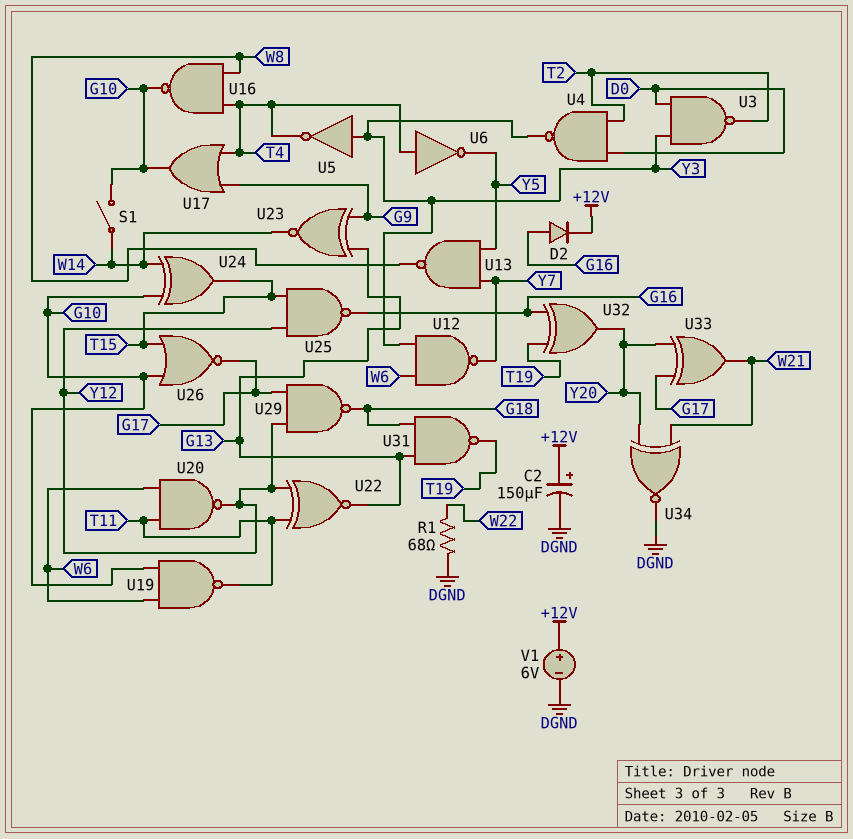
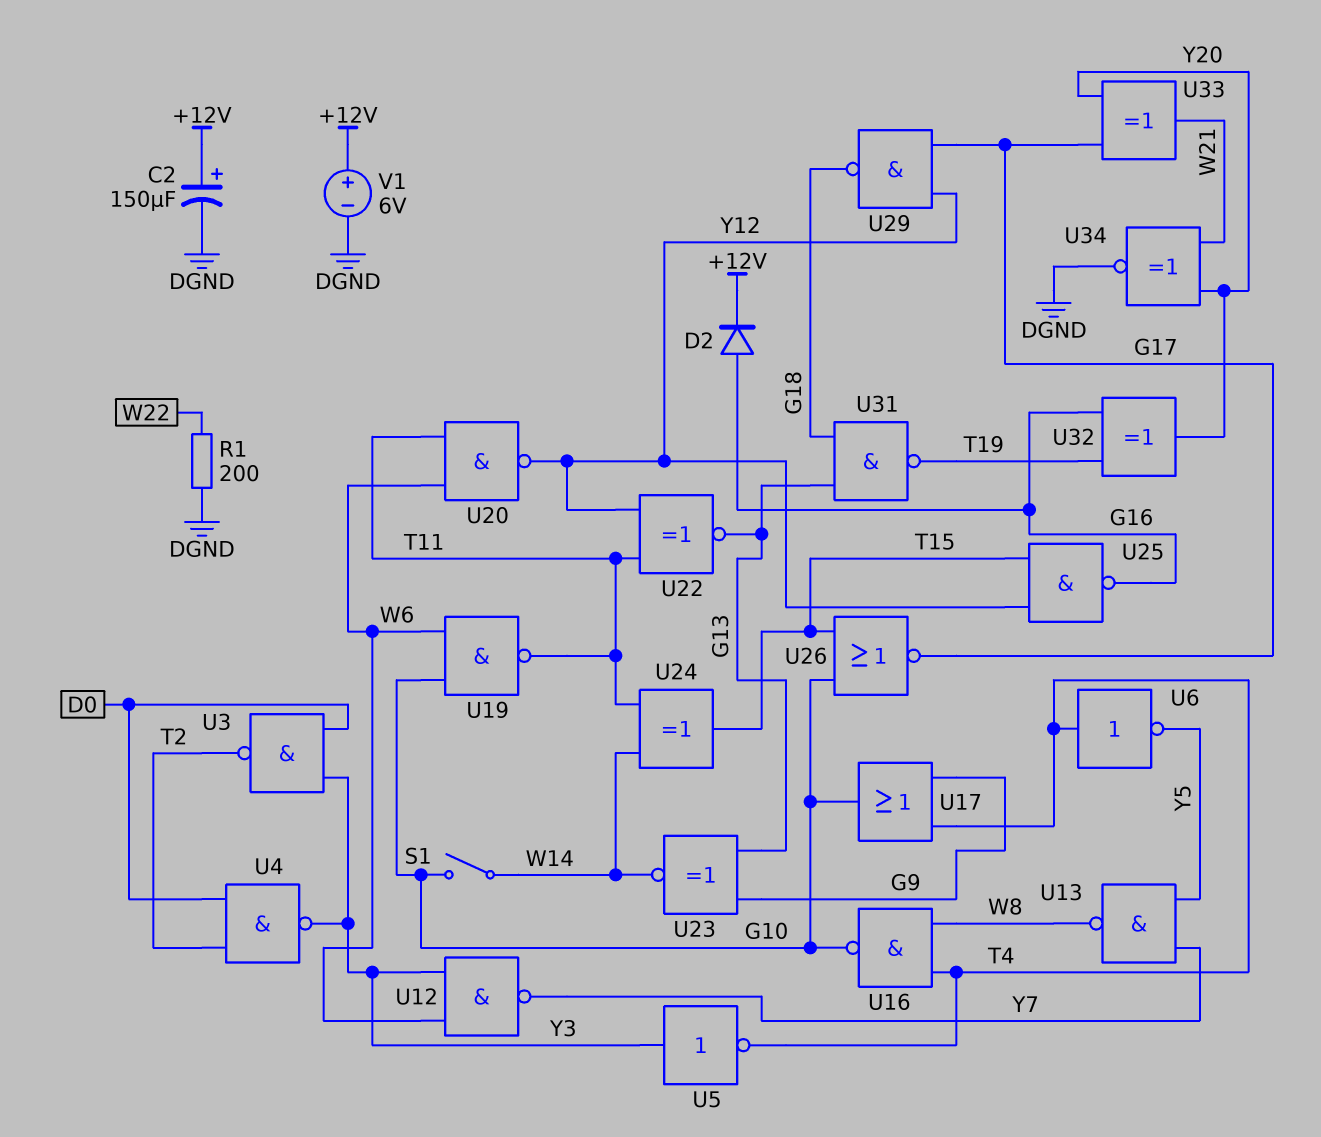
R1: 68 (DGND, W22) -> 200 (DGND, W22)
U24: XOR (in G10, in W14, out T15) -> XOR (in T11, in W14, out T15)

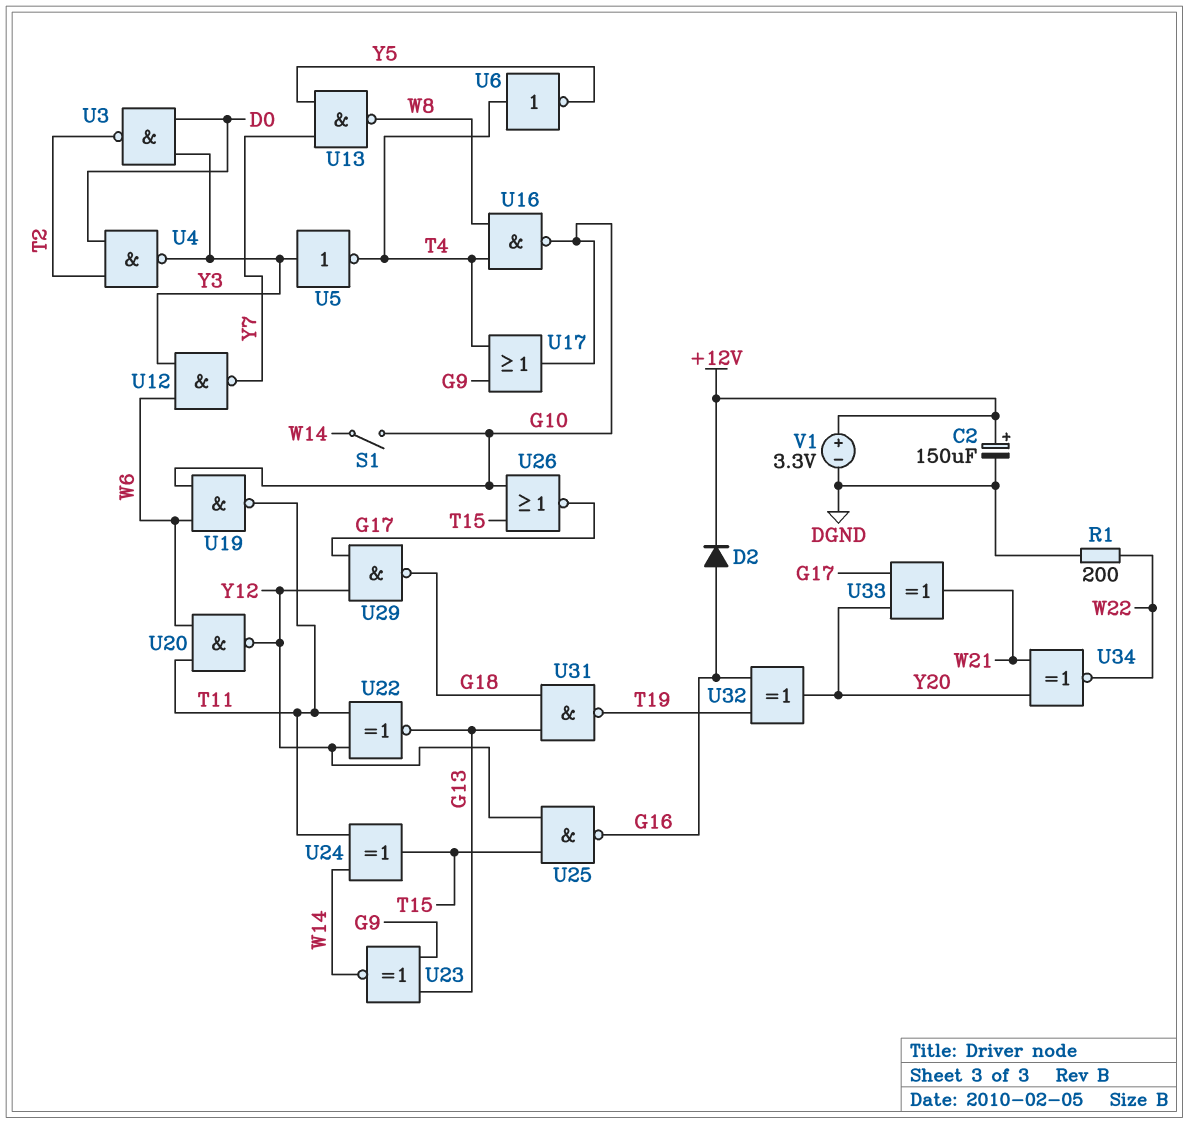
U34: XNOR (in W21, in Y20, out DGND) -> XNOR (in W21, in Y20, out W22)
V1: 6V (plus +12V, minus DGND) -> 3.3V (plus +12V, minus DGND)

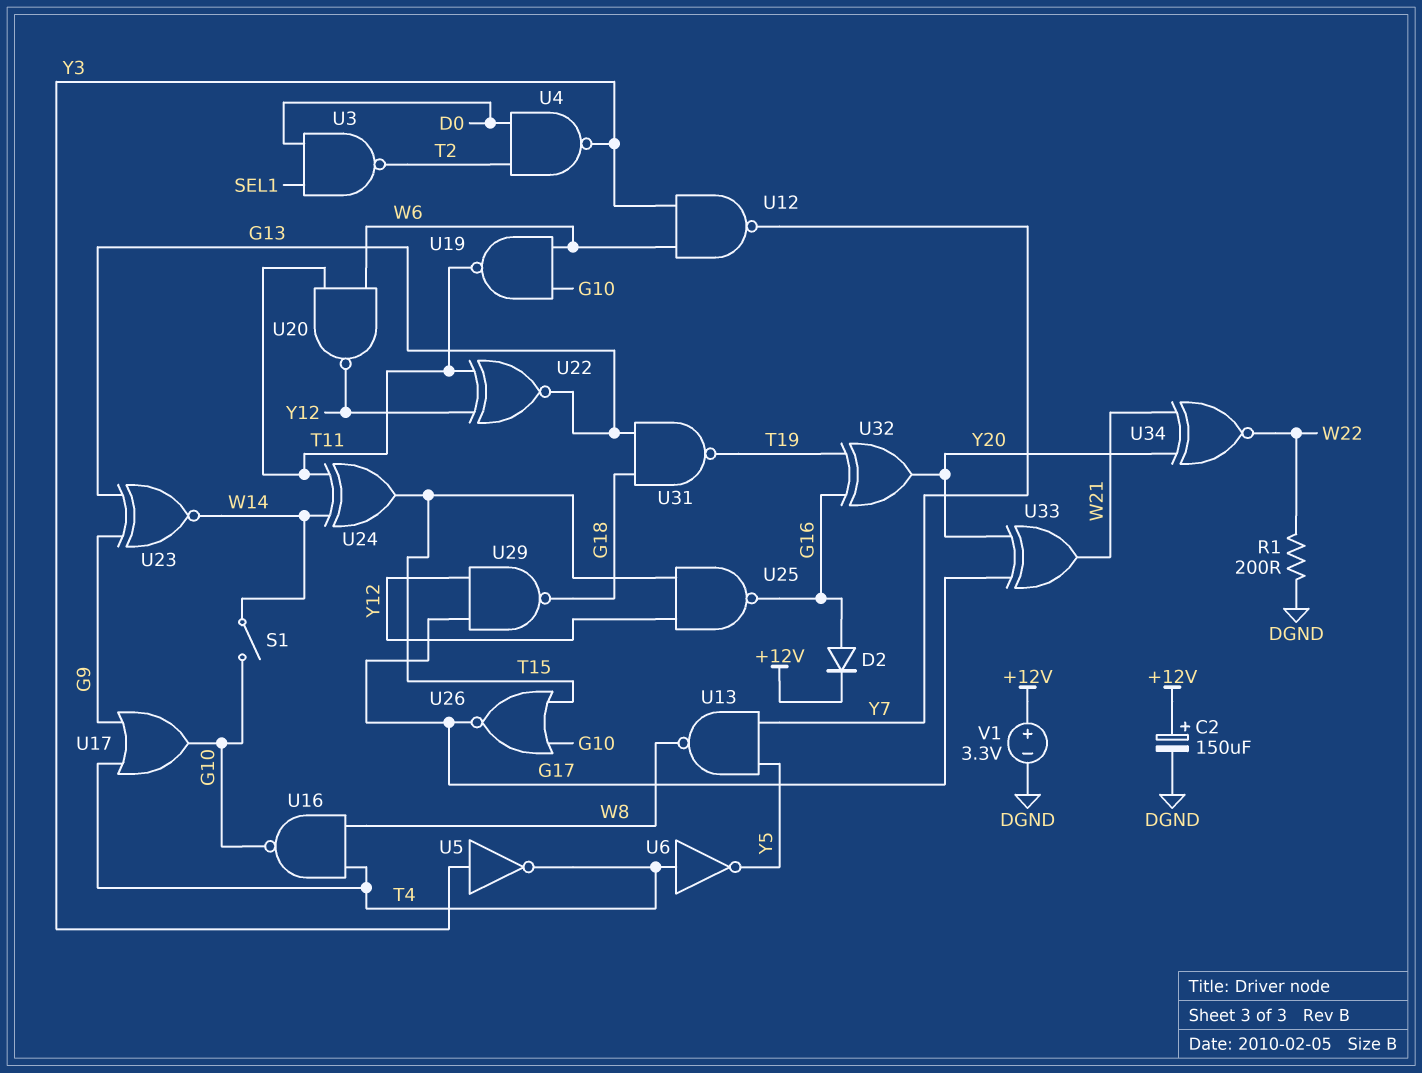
U3: NAND (in D0, in Y3, out T2) -> NAND (in D0, in SEL1, out T2)

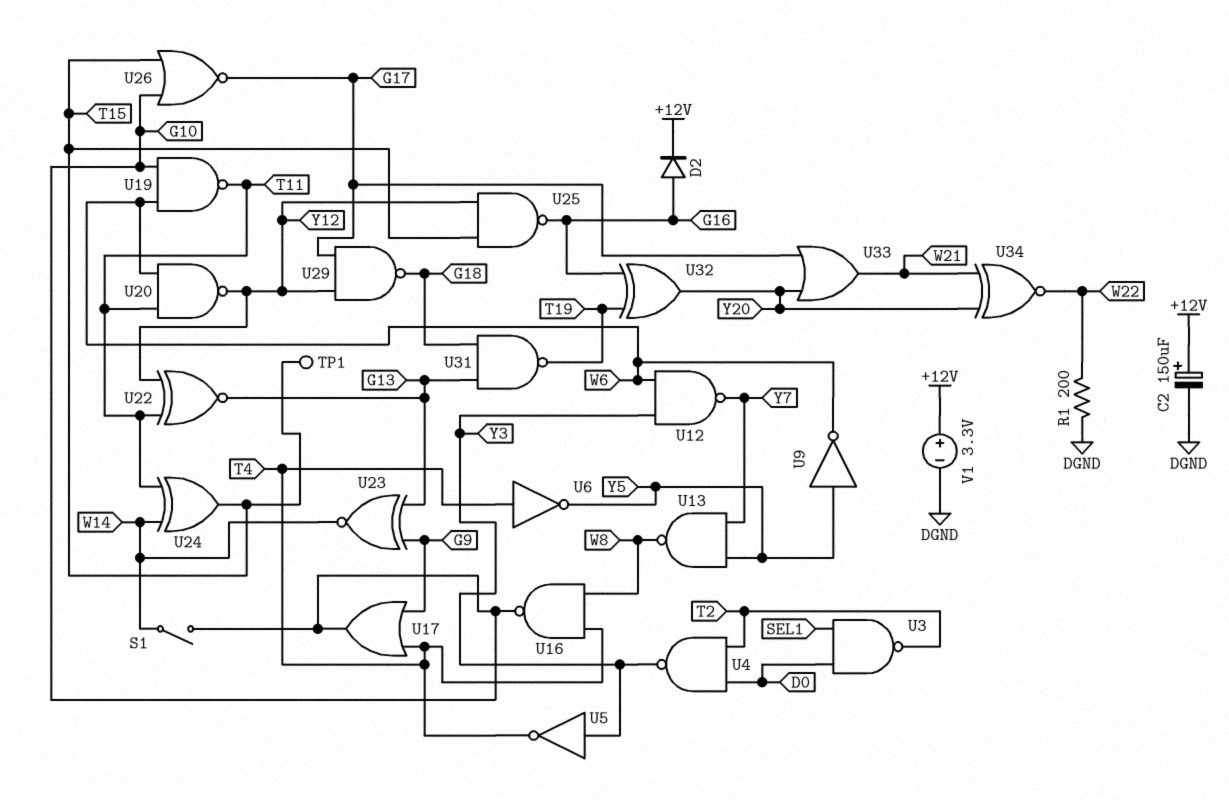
TP1: none -> test point (T15)
U9: none -> NOT (in Y5, out W6)
U33: XOR (in G17, in Y20, out W21) -> OR (in G17, in Y20, out W21)

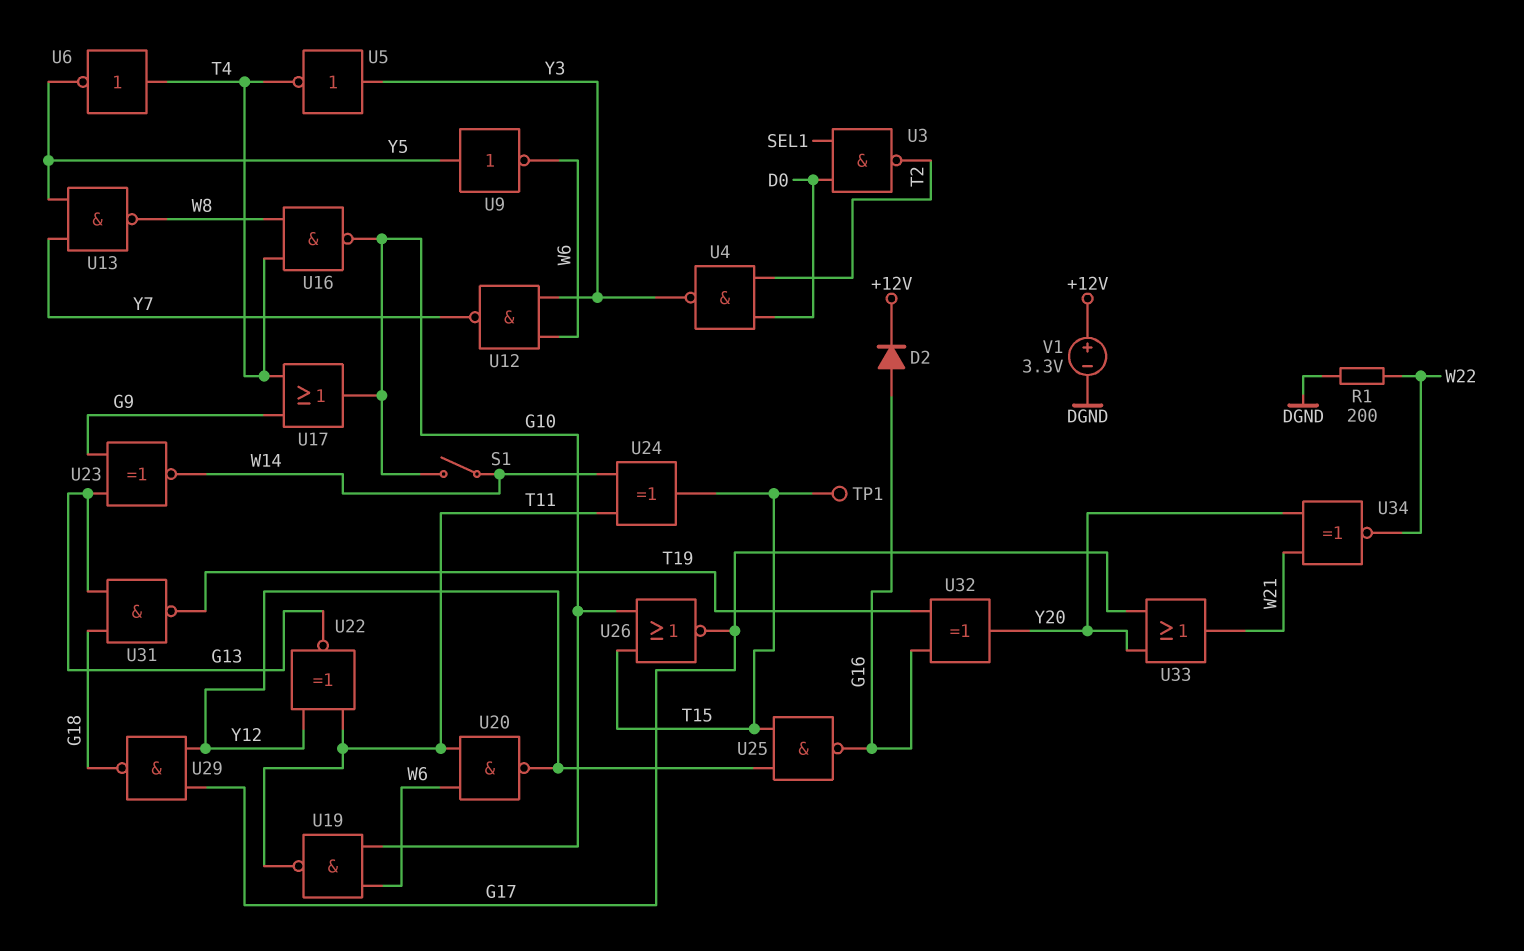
C2: 150uF (plus +12V, minus DGND) -> none

